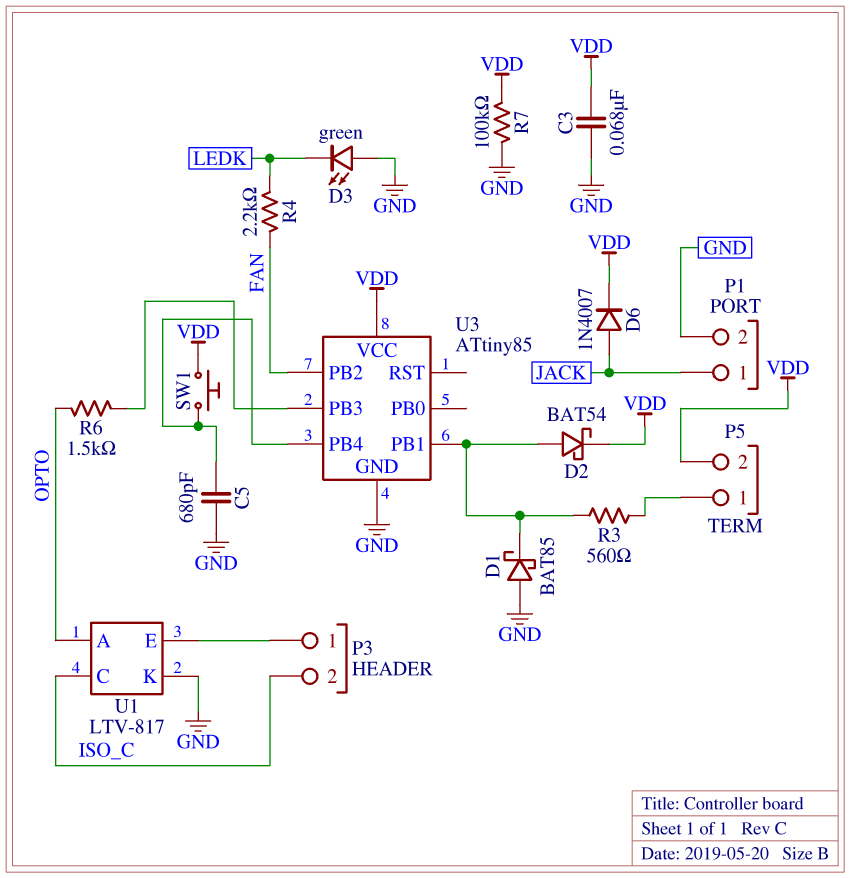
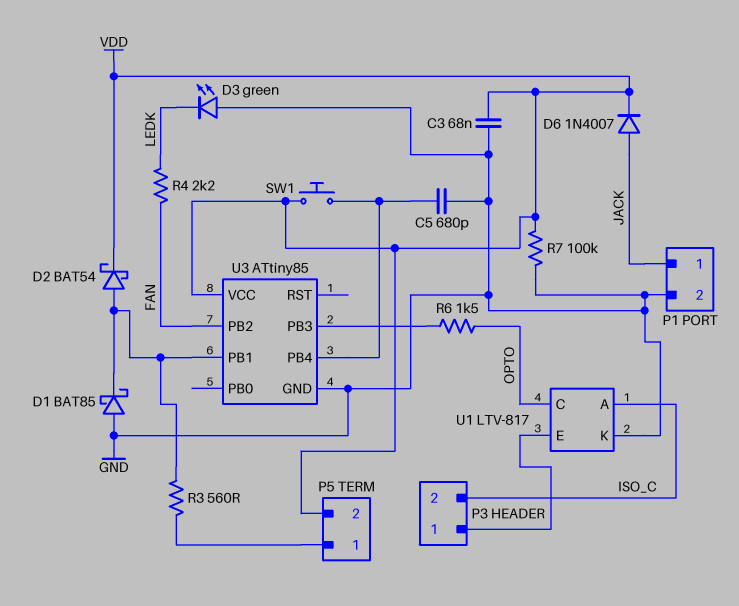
U1 pin A: OPTO -> ISO_C
U1 pin C: ISO_C -> OPTO

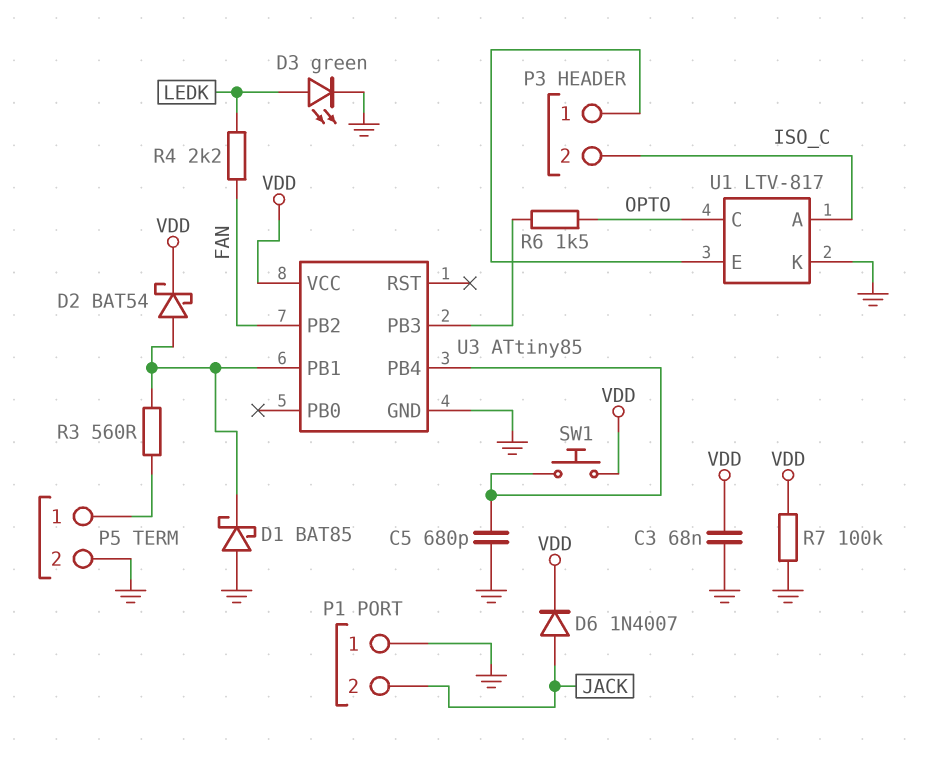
D3: LED green (A GND, K LEDK) -> LED green (A LEDK, K GND)
P1 pin 1: JACK -> GND
P1 pin 2: GND -> JACK
P5 pin 2: VDD -> GND

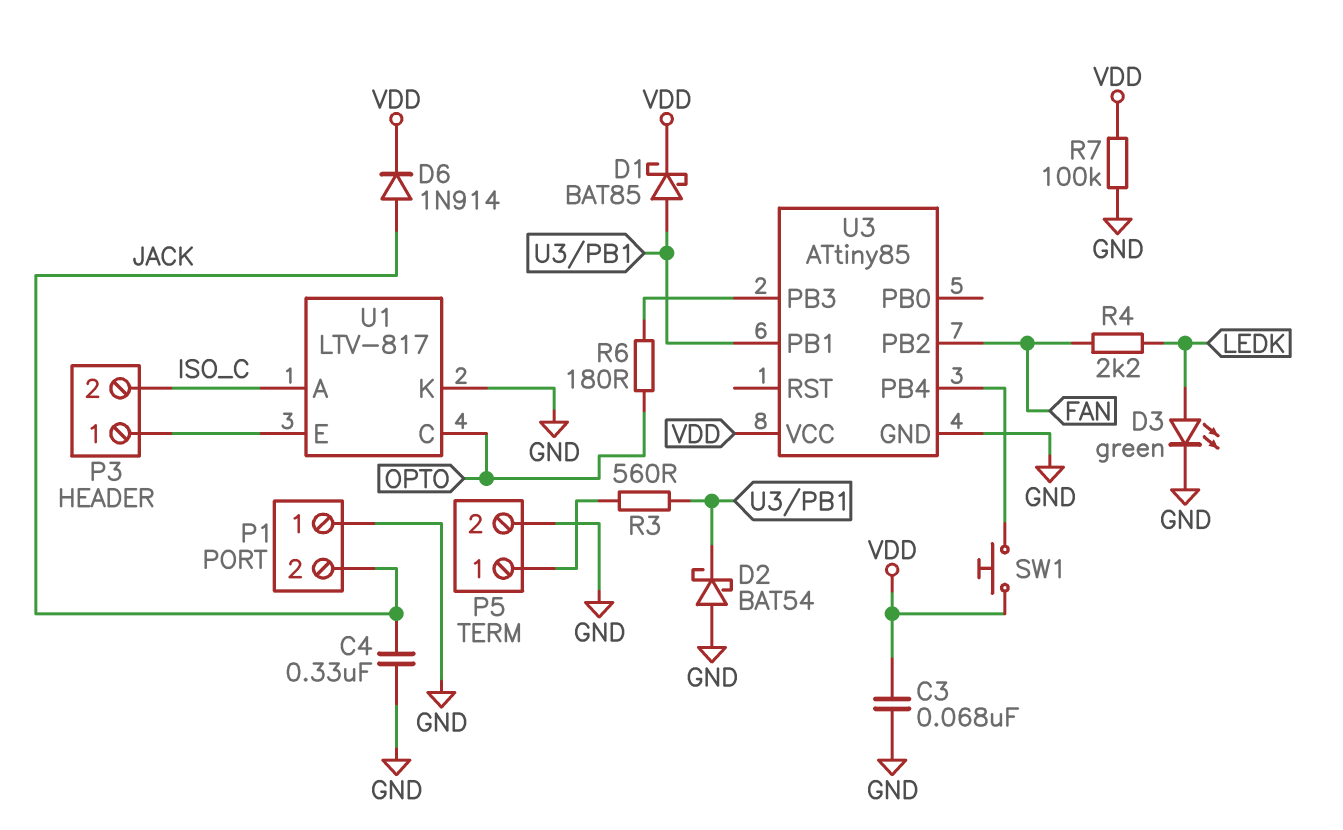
C4: none -> 330nF (GND, JACK)
C5: 680pF (GND, U3/PB4) -> none
D1: schottky BAT85 (A GND, K U3/PB1) -> schottky BAT85 (A U3/PB1, K VDD)
D2: schottky BAT54 (A U3/PB1, K VDD) -> schottky BAT54 (A GND, K U3/PB1)
D6: diode 1N4007 (A JACK, K VDD) -> diode 1N914 (A JACK, K VDD)
R6: 1.5k (OPTO, U3/PB3) -> 180 (OPTO, U3/PB3)

